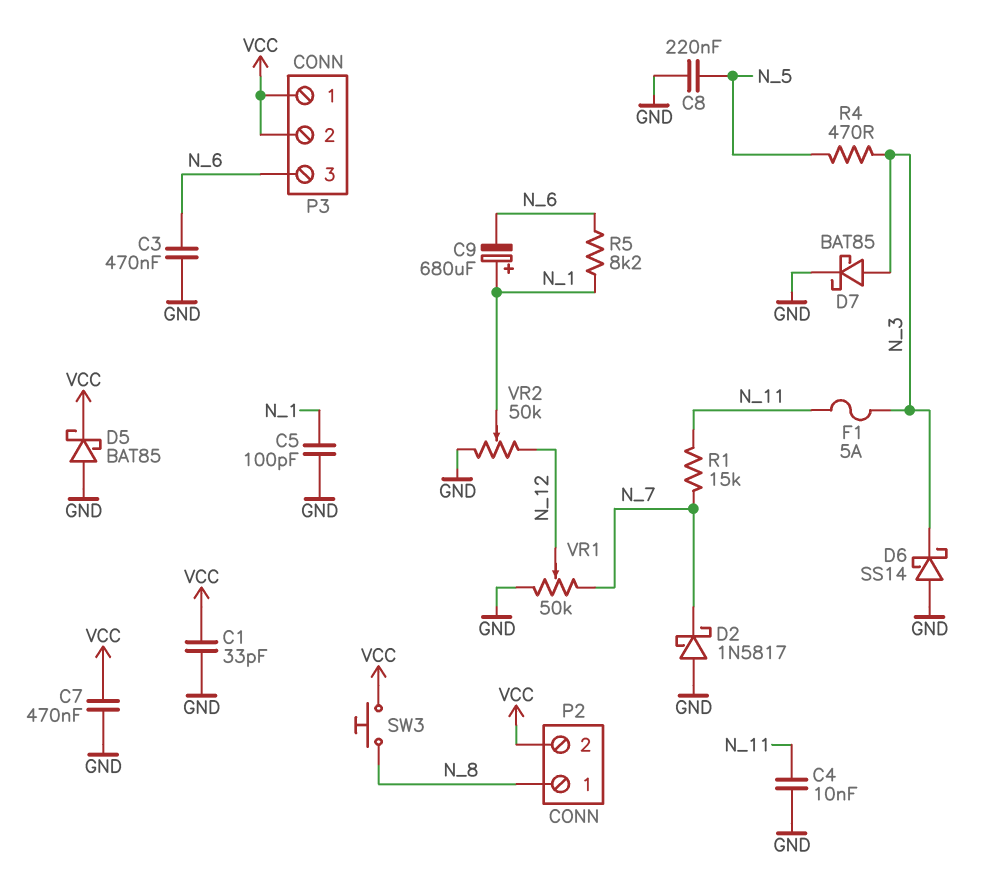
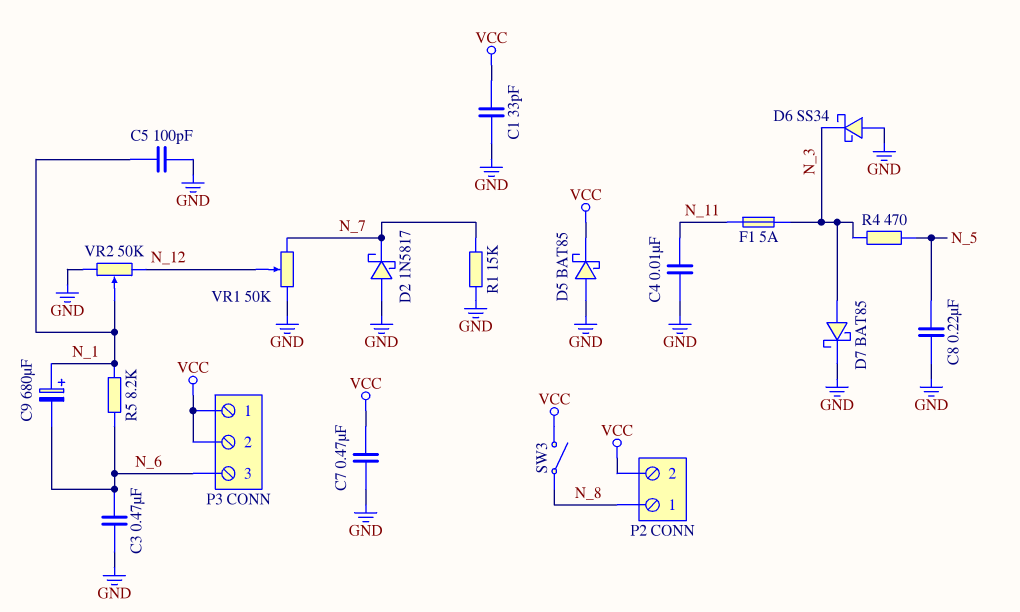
D6: schottky SS14 (A GND, K N_3) -> schottky SS34 (A GND, K N_3)
R1: 15k (N_7, N_11) -> 15k (GND, N_7)
SW3: button (N_8, VCC) -> switch (N_8, VCC)

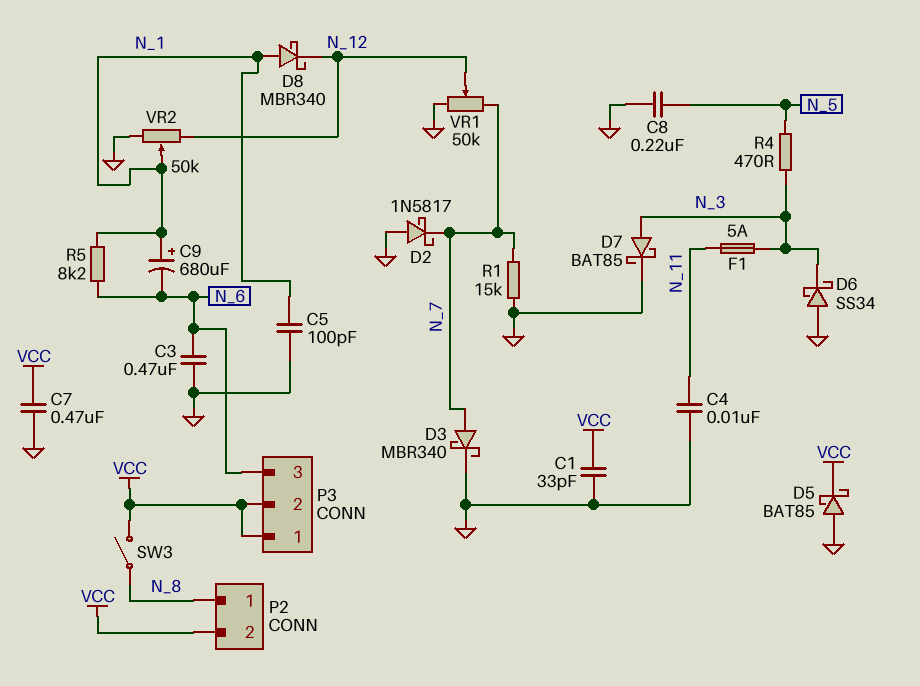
D3: none -> schottky MBR340 (A N_7, K GND)
D8: none -> schottky MBR340 (A N_1, K N_12)

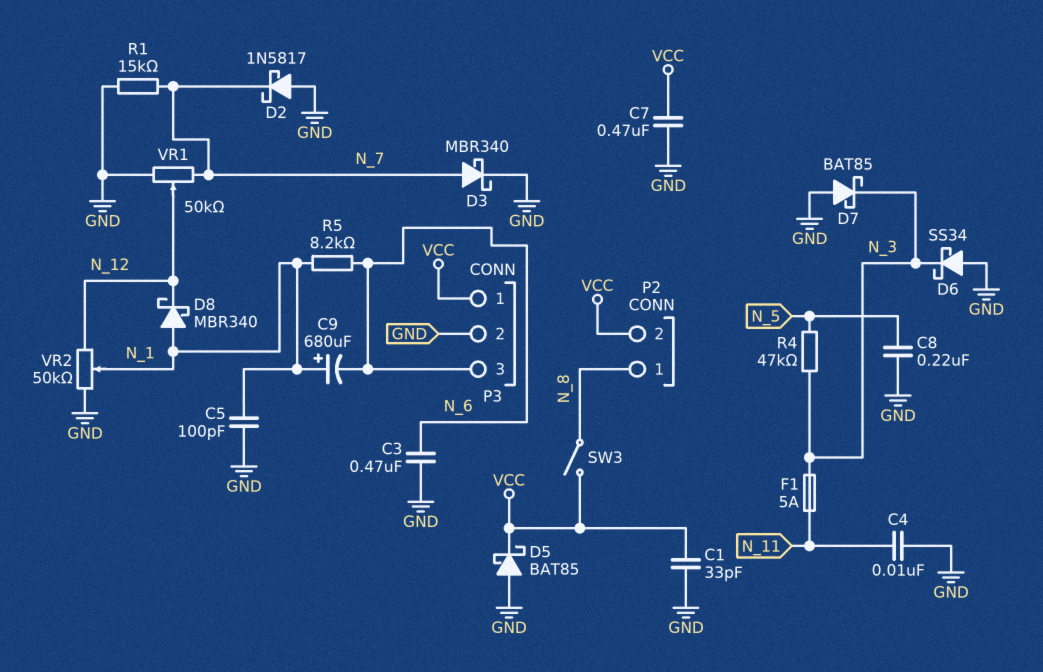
D7: schottky BAT85 (A N_3, K GND) -> schottky BAT85 (A GND, K N_3)
P3 pin 2: VCC -> GND
R4: 470 (N_3, N_5) -> 47k (N_3, N_5)

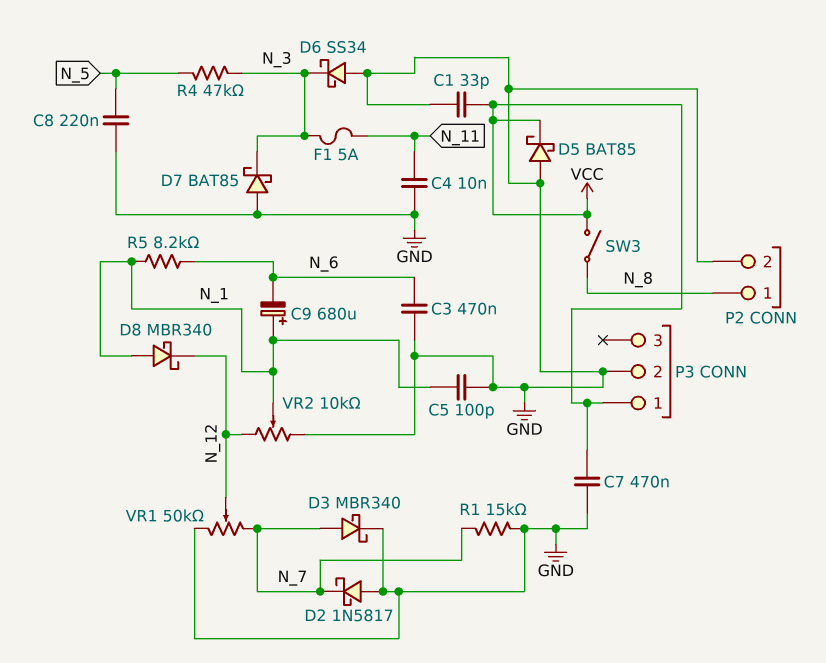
P2 pin 2: VCC -> GND
P3 pin 3: N_6 -> none
VR2: 50k (GND, N_12, wiper N_1) -> 10k (GND, N_12, wiper N_1)

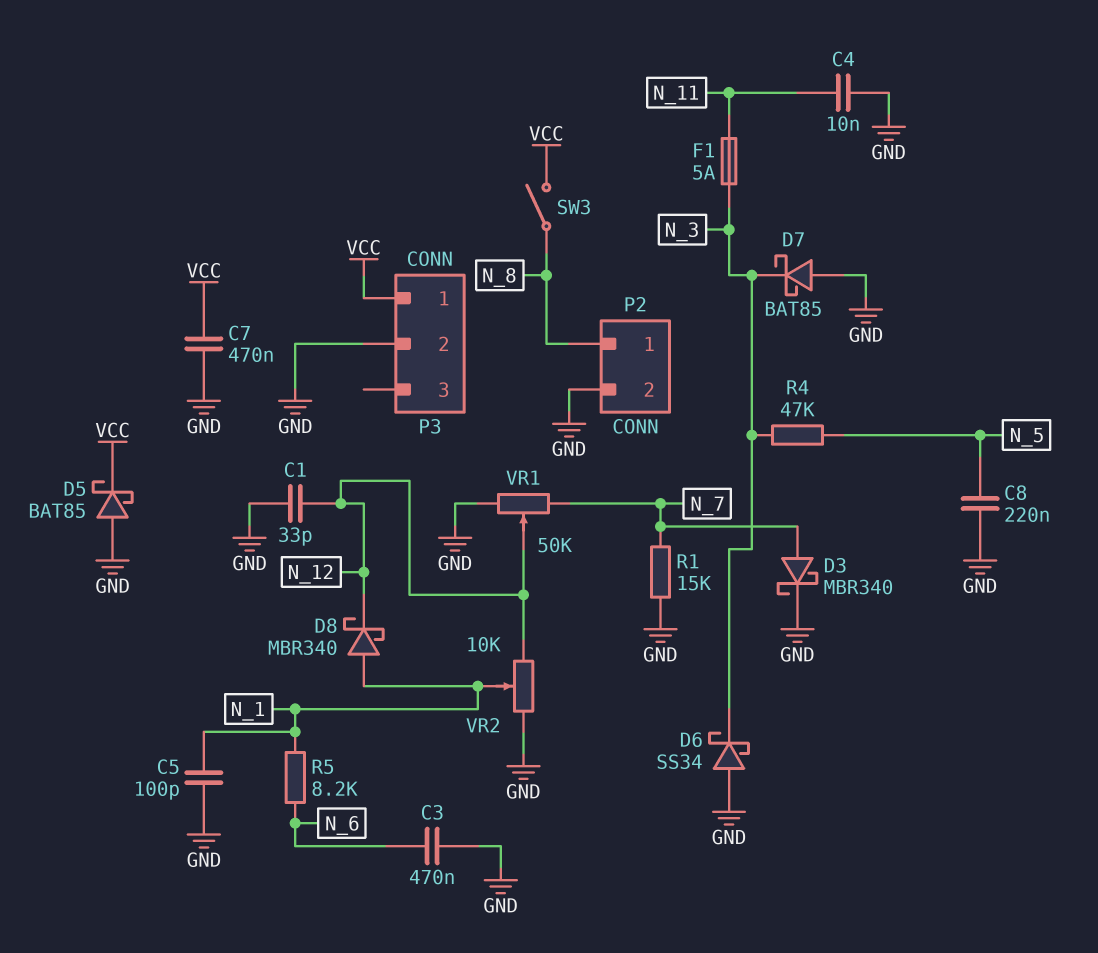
C1: 33pF (GND, VCC) -> 33pF (GND, N_12)
C9: 680uF (plus N_1, minus N_6) -> none
D2: schottky 1N5817 (A GND, K N_7) -> none

